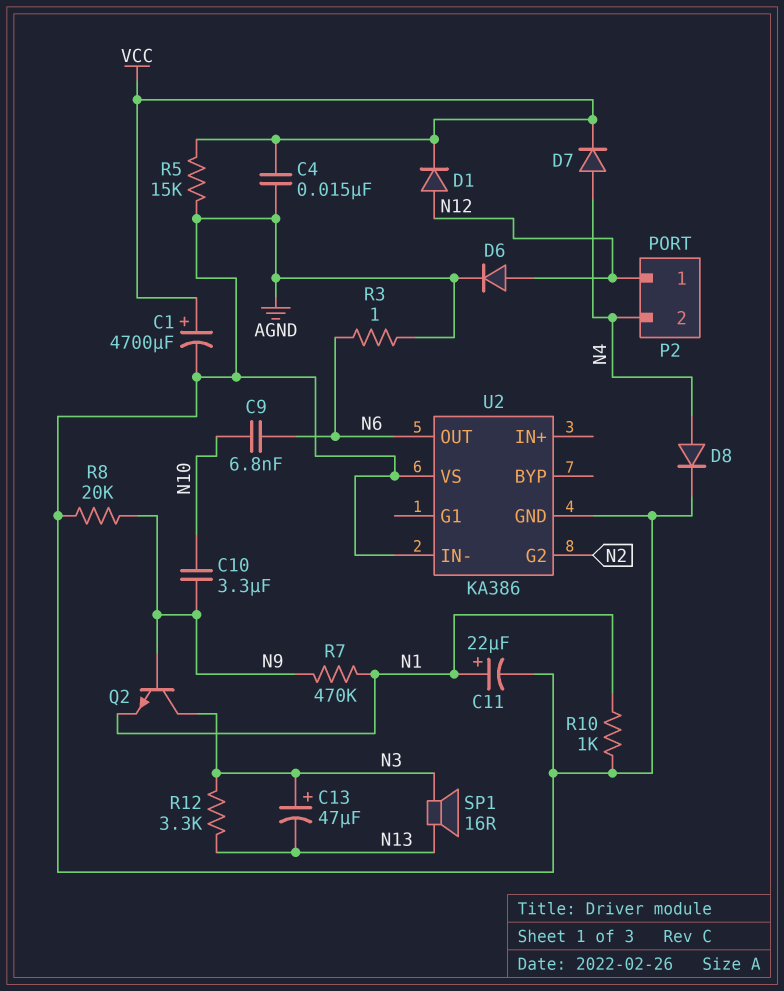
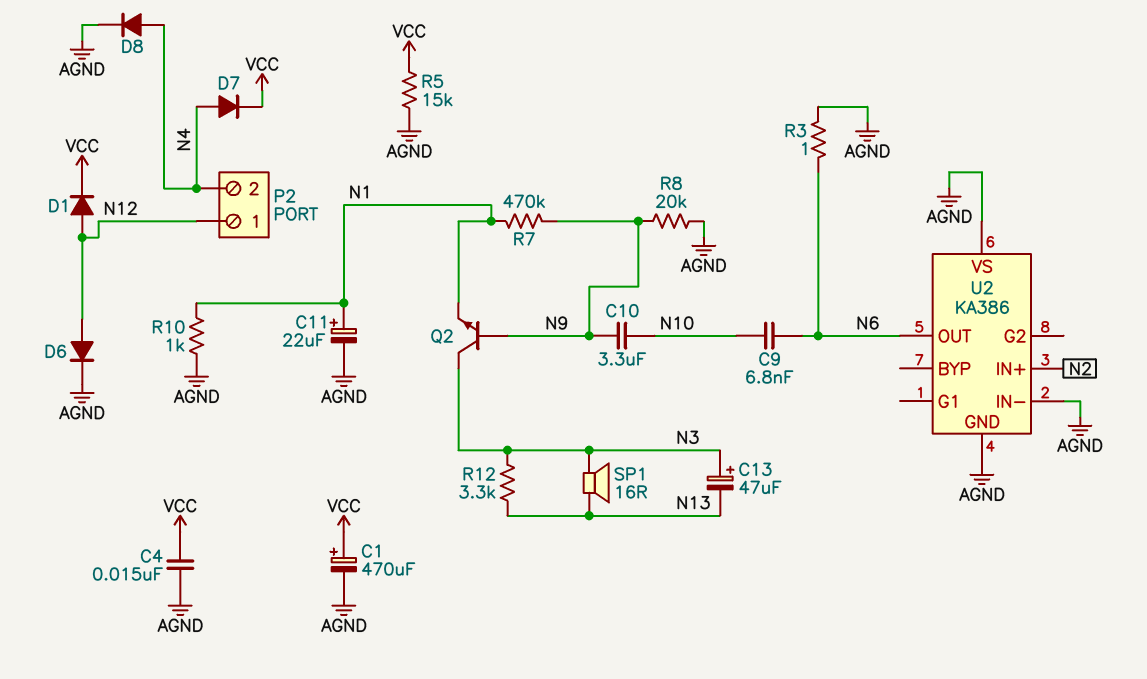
C1: 4700uF (plus VCC, minus AGND) -> 470uF (plus VCC, minus AGND)
U2 pin G2: N2 -> none
U2 pin IN+: none -> N2

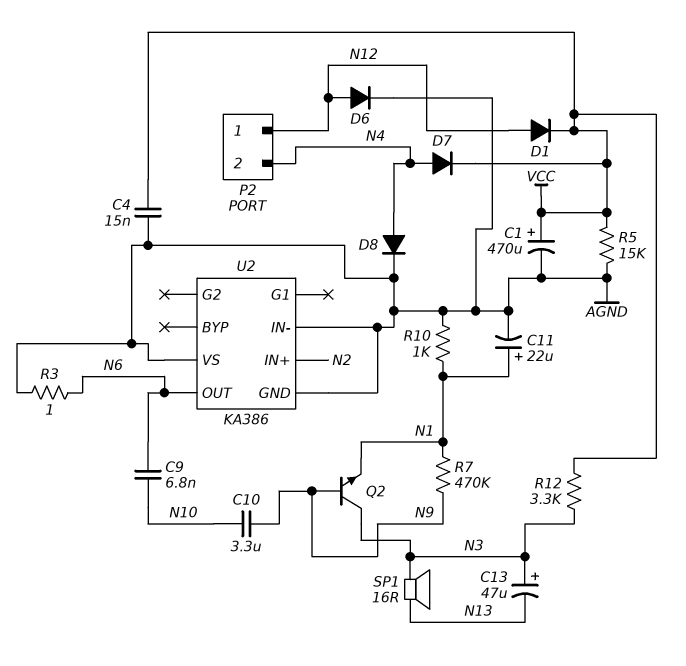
R8: 20k (AGND, N9) -> none
R12: 3.3k (N3, N13) -> 3.3k (N3, VCC)

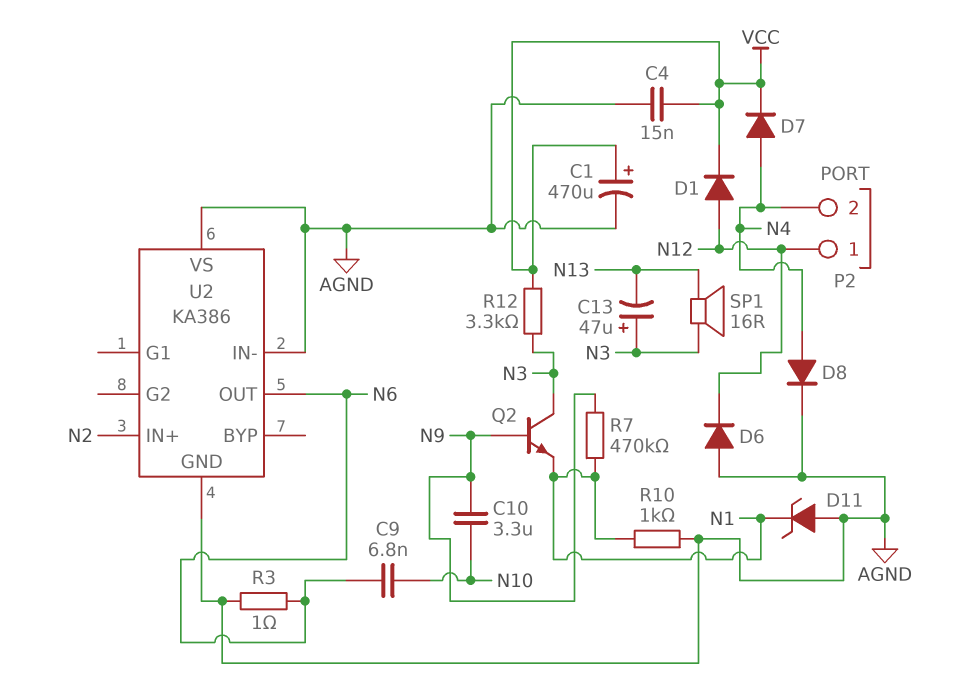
C11: 22uF (plus N1, minus AGND) -> none
D6: diode (A N12, K AGND) -> diode (A AGND, K N12)
D11: none -> zener (A AGND, K N1)
R5: 15k (AGND, VCC) -> none

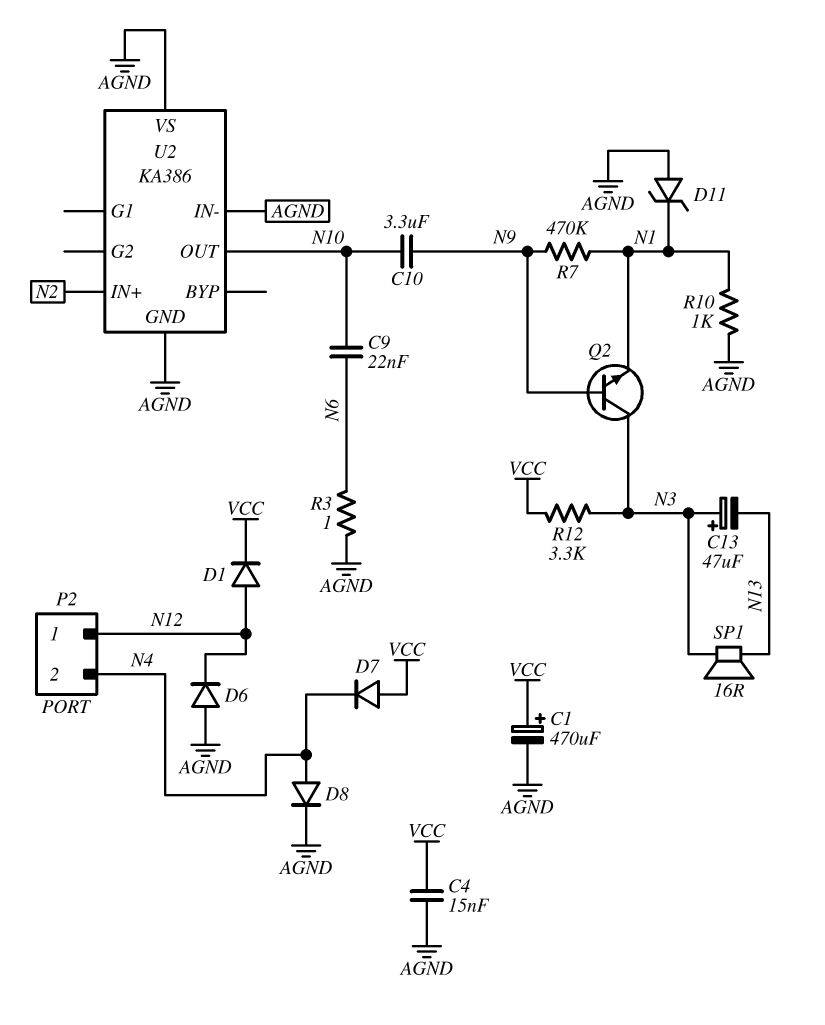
C9: 6.8nF (N6, N10) -> 22nF (N6, N10)
D7: diode (A N4, K VCC) -> diode (A VCC, K N4)
U2 pin OUT: N6 -> N10

